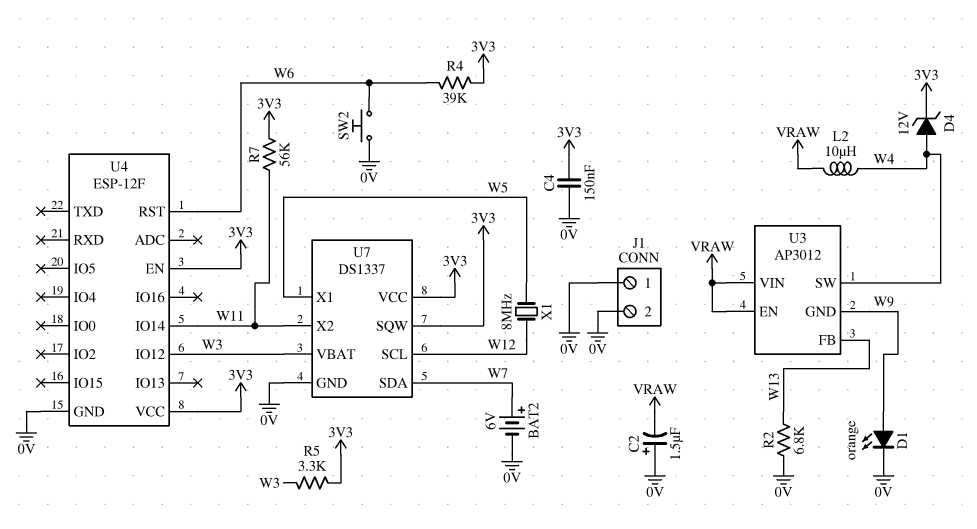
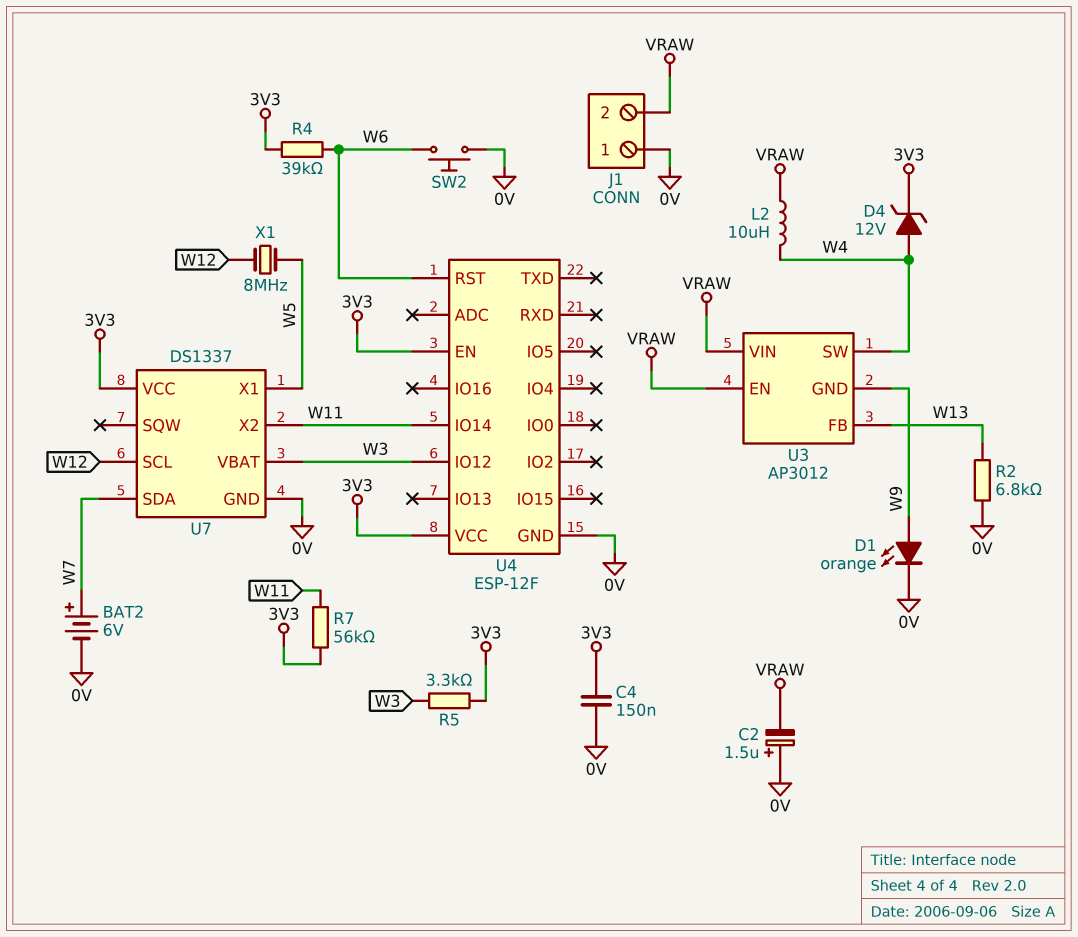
J1 pin 2: 0V -> VRAW
U7 pin SQW: 3V3 -> none

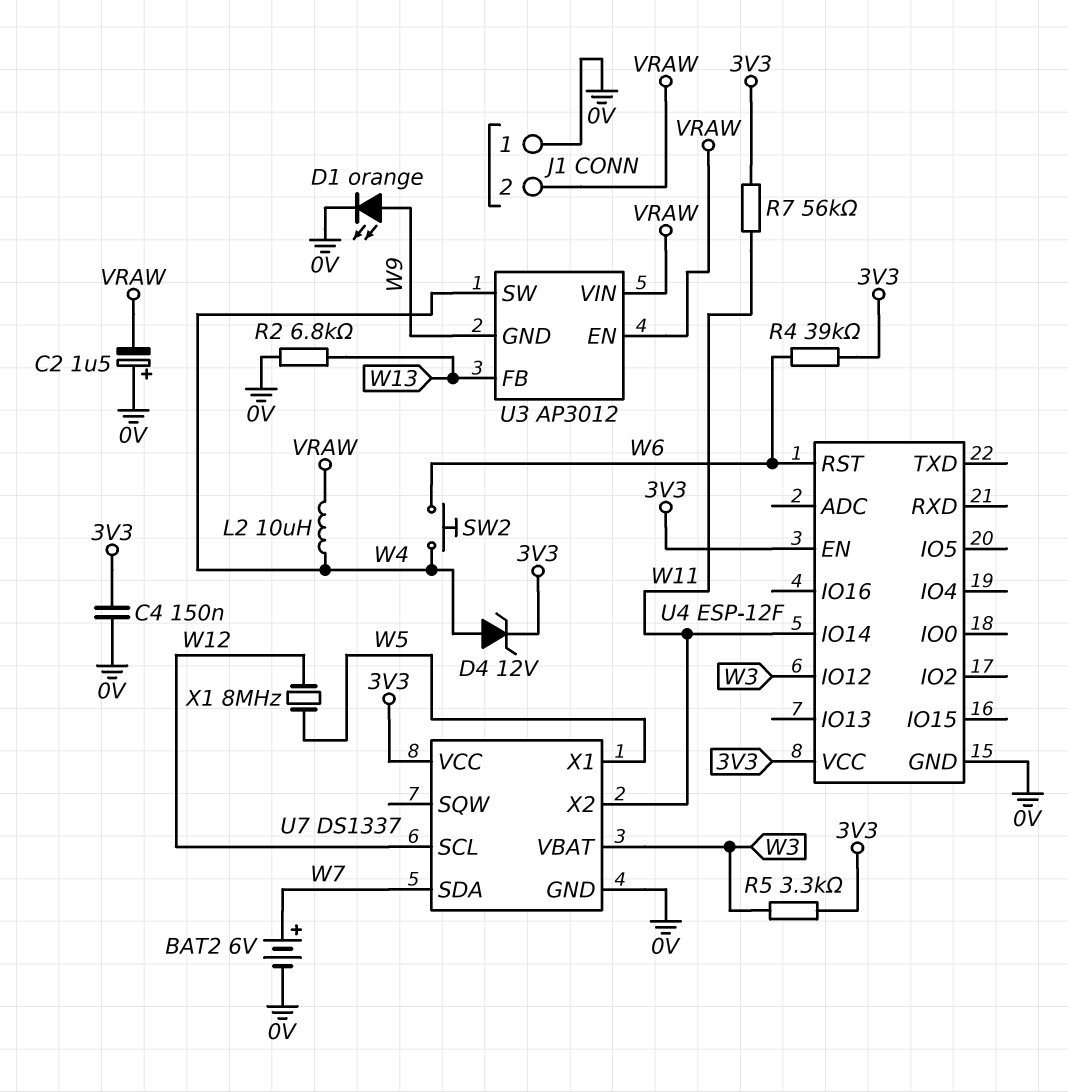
SW2: button (0V, W6) -> button (W4, W6)

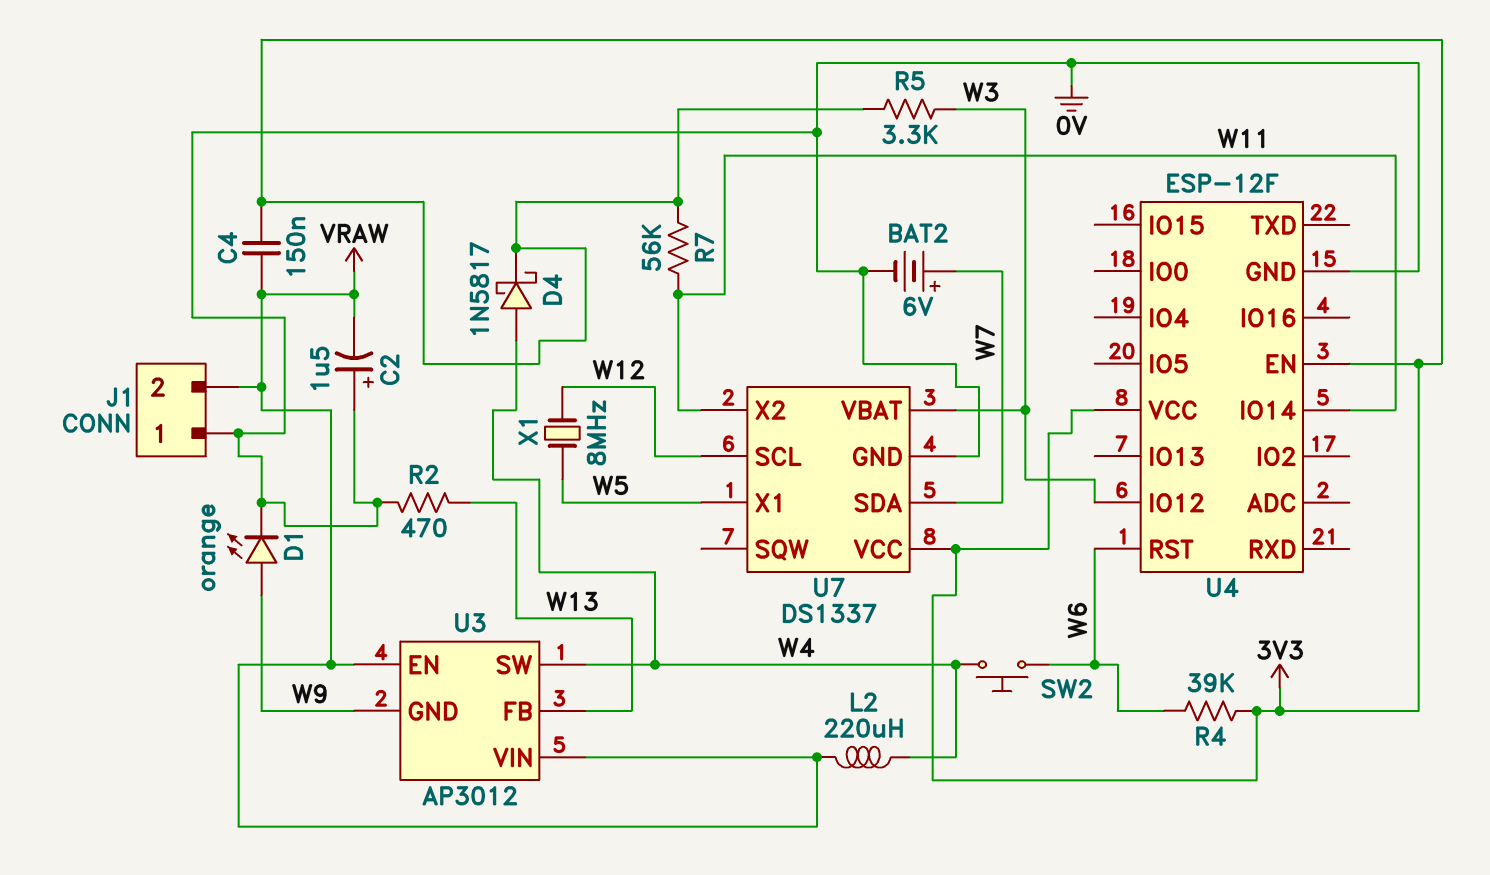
C4: 150nF (0V, 3V3) -> 150nF (3V3, VRAW)
D4: zener 12V (A W4, K 3V3) -> schottky 1N5817 (A W4, K 3V3)
L2: 10uH (VRAW, W4) -> 220uH (VRAW, W4)
R2: 6.8k (0V, W13) -> 470 (0V, W13)

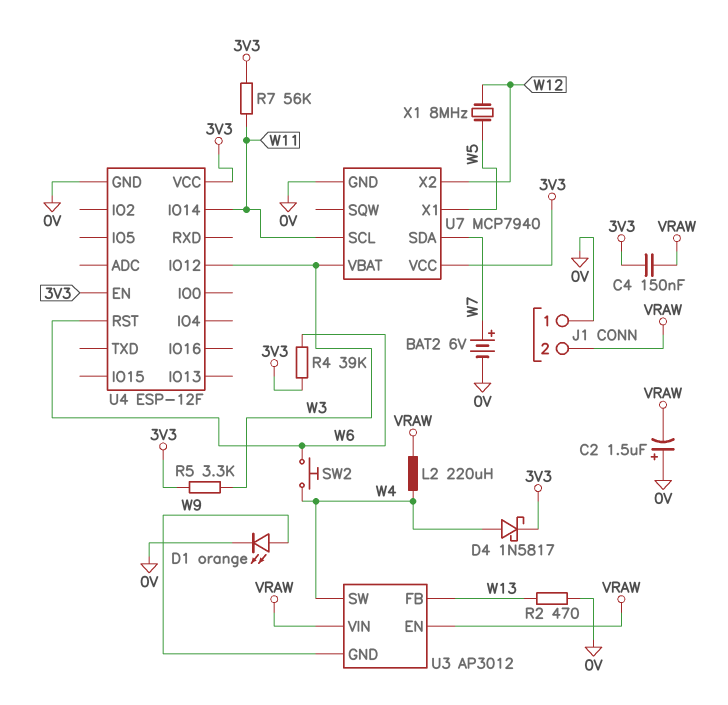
U7: DS1337 -> MCP7940
U7 pin SCL: W12 -> W11
U7 pin X2: W11 -> W12

